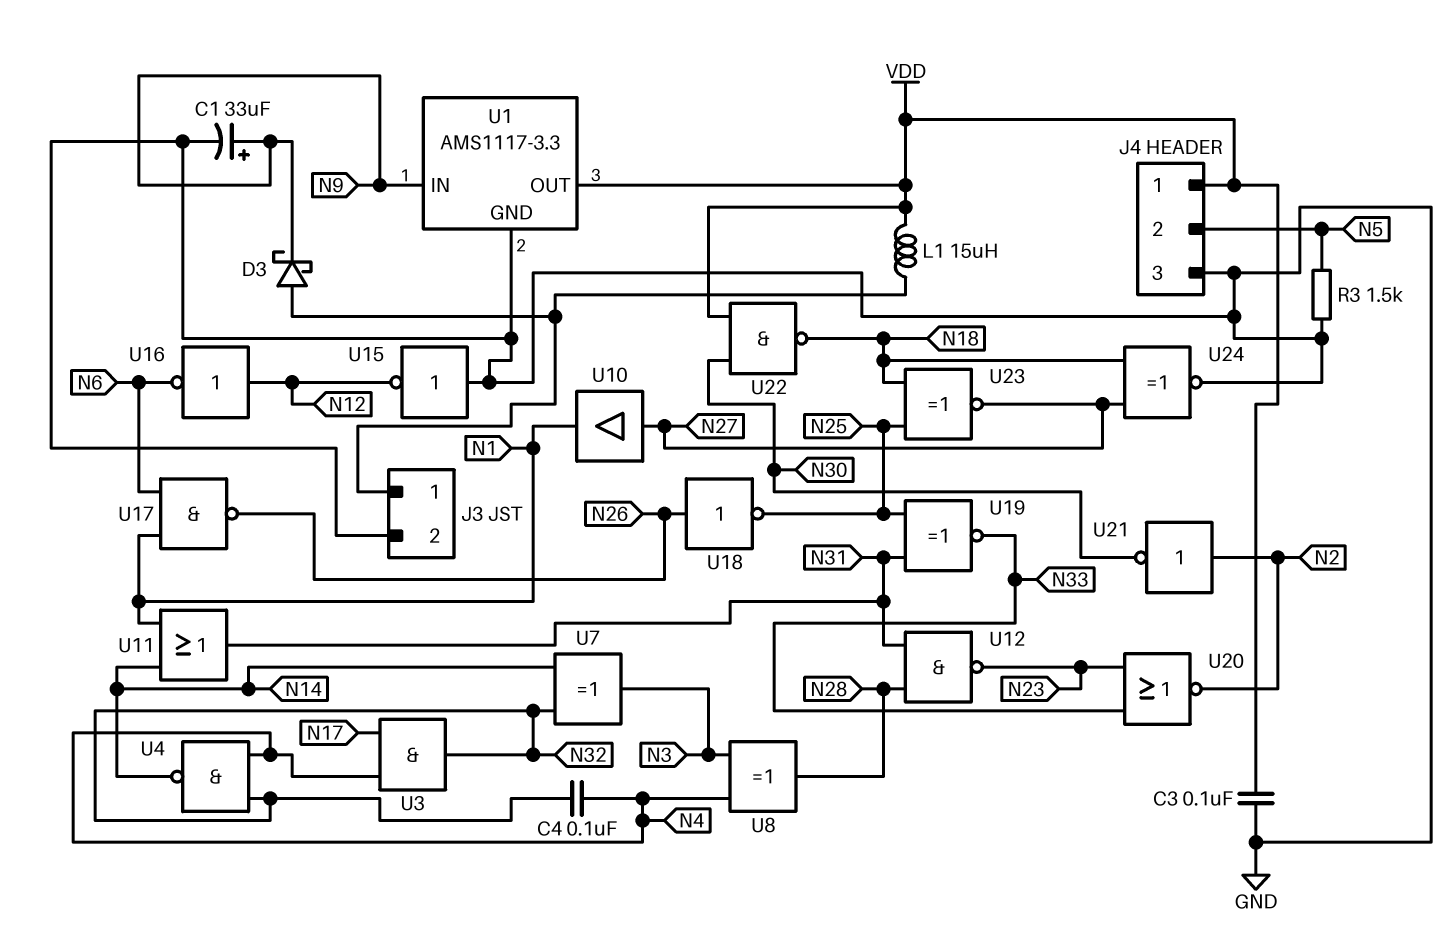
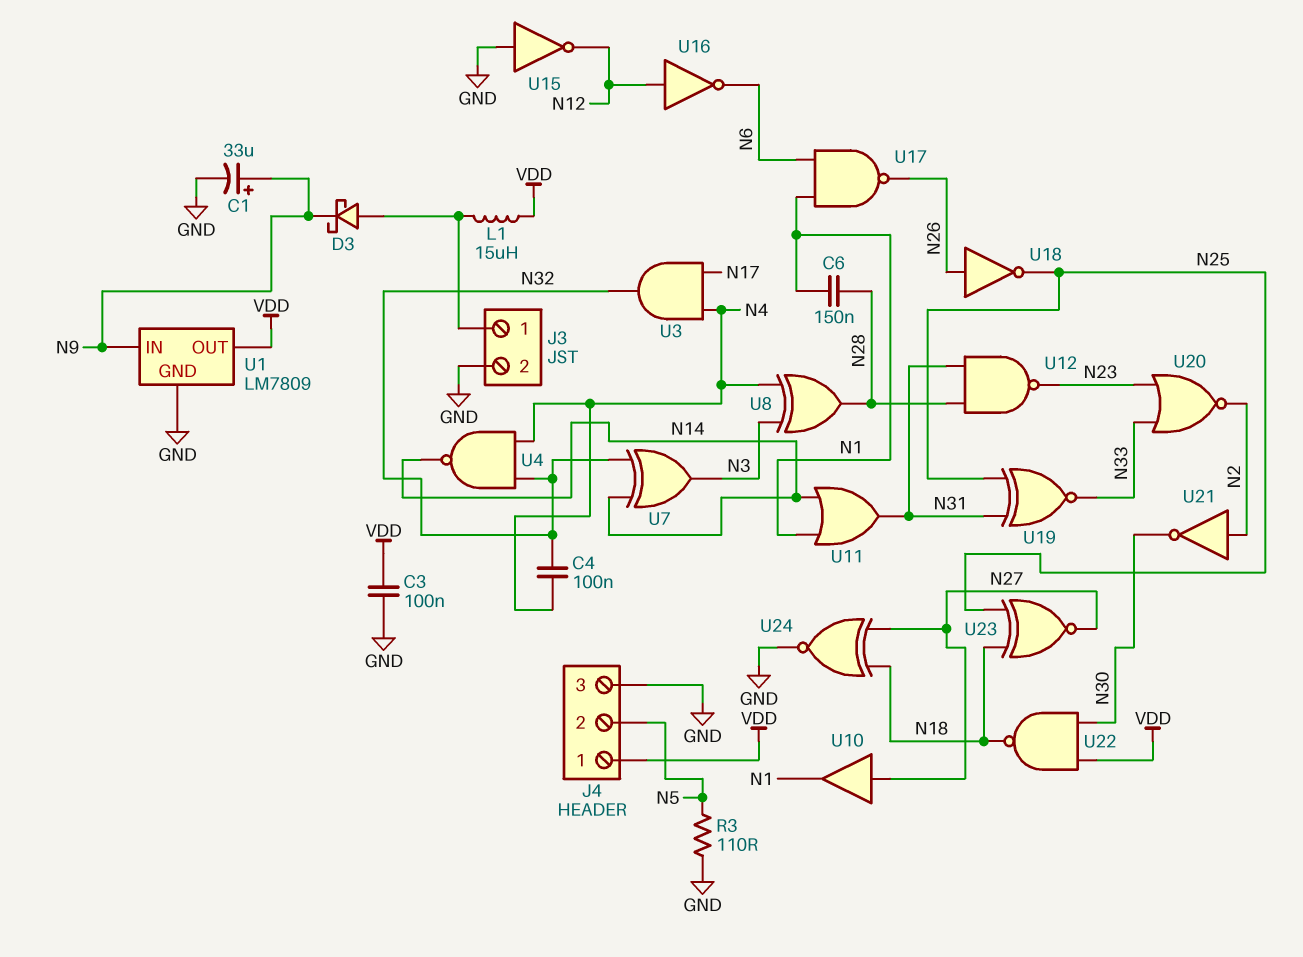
C6: none -> 150nF (N1, N28)
R3: 1.5k (GND, N5) -> 110 (GND, N5)
U1: AMS1117-3.3 -> LM7809

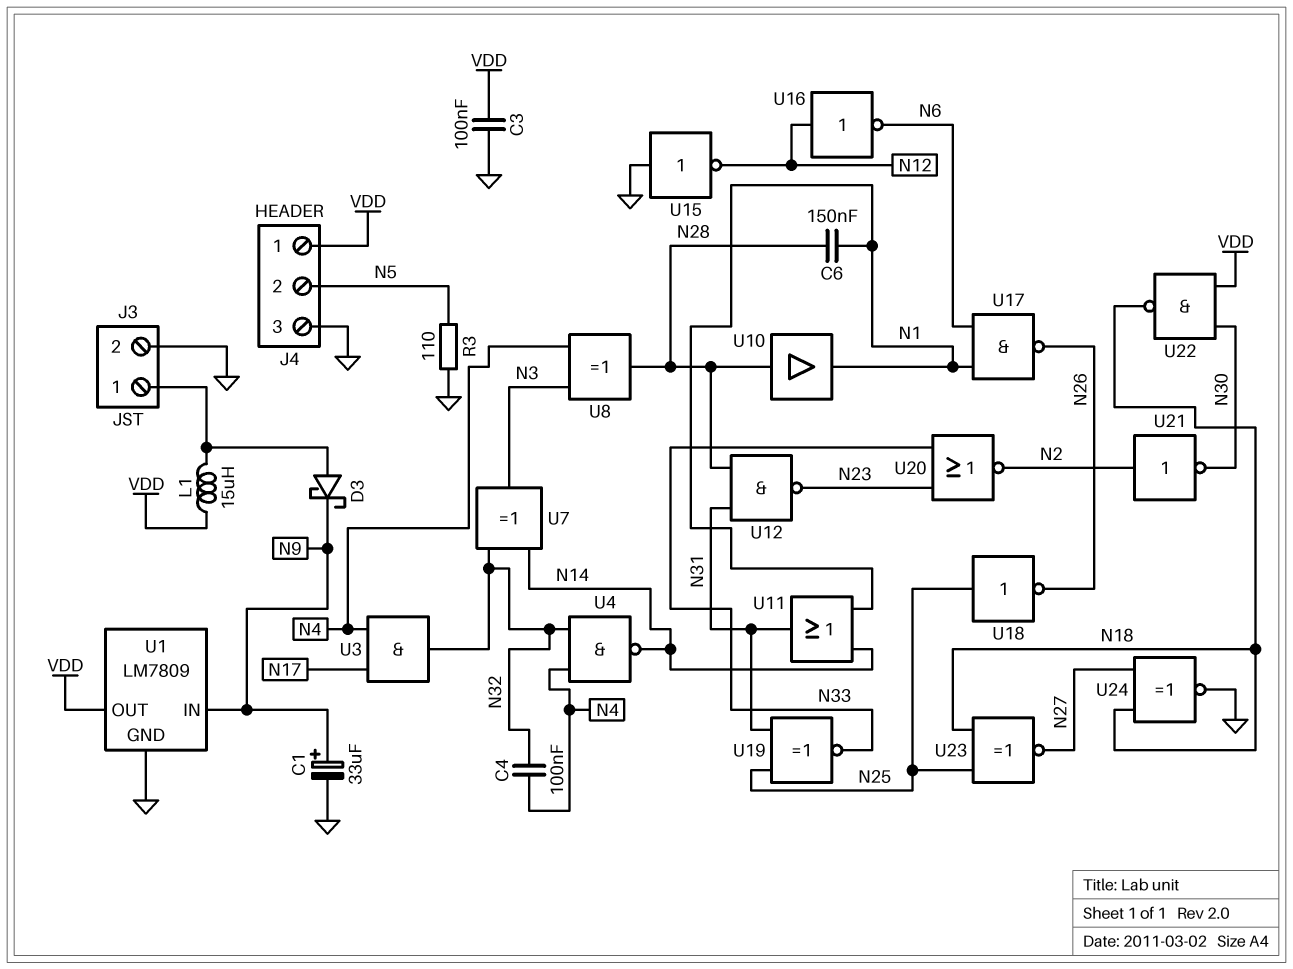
U10: buffer (in N27, out N1) -> buffer (in N28, out N1)
U18: NOT (in N26, out N25) -> NOT (in N25, out N26)

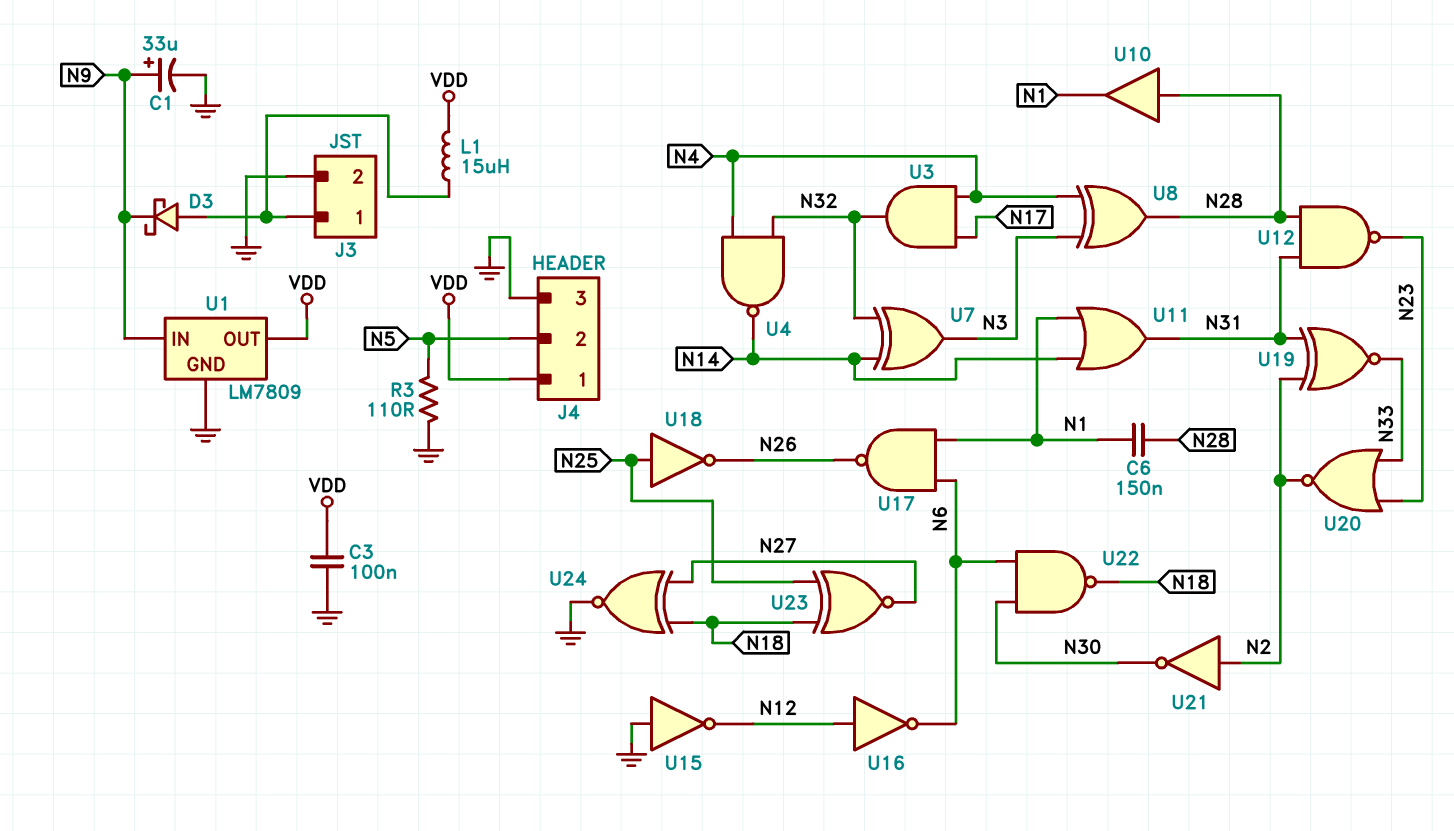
C4: 100nF (N4, N32) -> none
U19: XNOR (in N25, in N31, out N33) -> XNOR (in N2, in N31, out N33)
U22: NAND (in N30, in VDD, out N18) -> NAND (in N6, in N30, out N18)

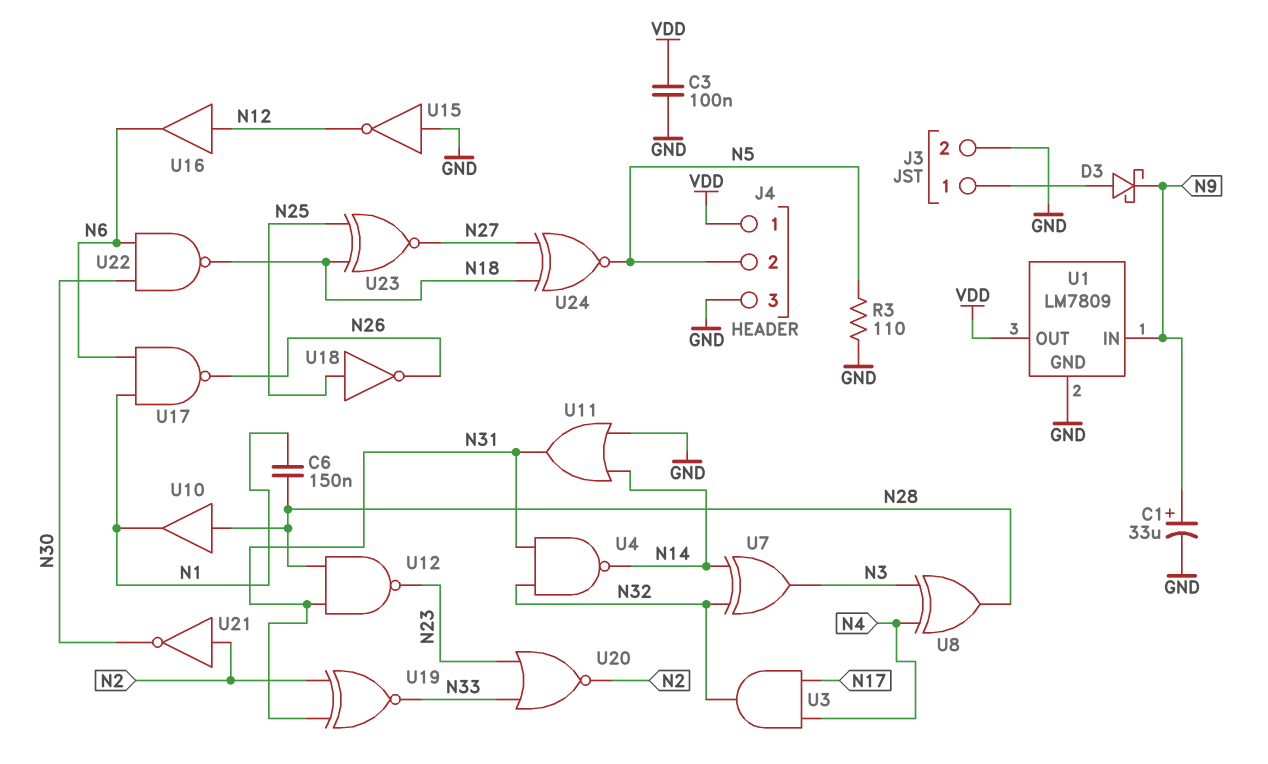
L1: 15uH (J3/1, VDD) -> none
U4: NAND (in N4, in N32, out N14) -> NAND (in N31, in N32, out N14)
U11: OR (in N1, in N14, out N31) -> OR (in GND, in N14, out N31)
U16: NOT (in N12, out N6) -> buffer (in N12, out N6)
U24: XNOR (in N18, in N27, out GND) -> XNOR (in N18, in N27, out N5)

